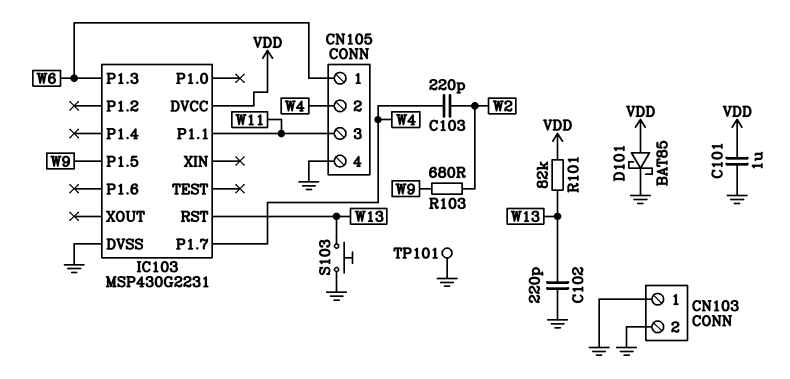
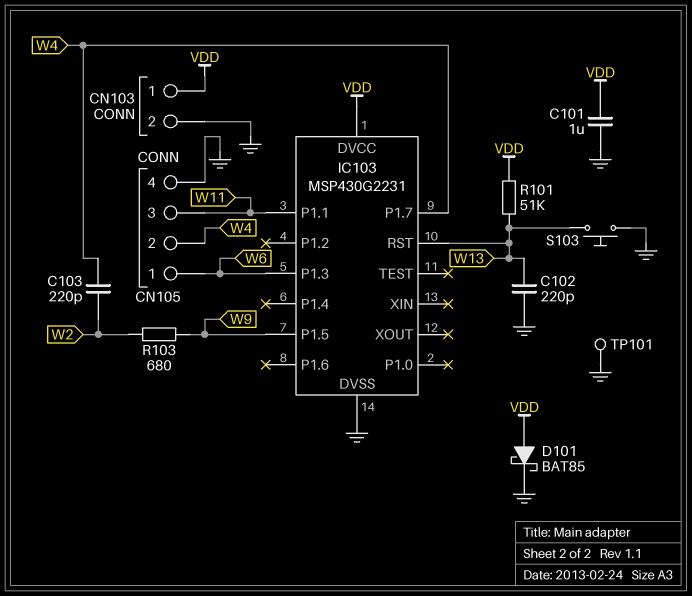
CN103 pin 1: GND -> VDD
R101: 82k (VDD, W13) -> 51k (VDD, W13)

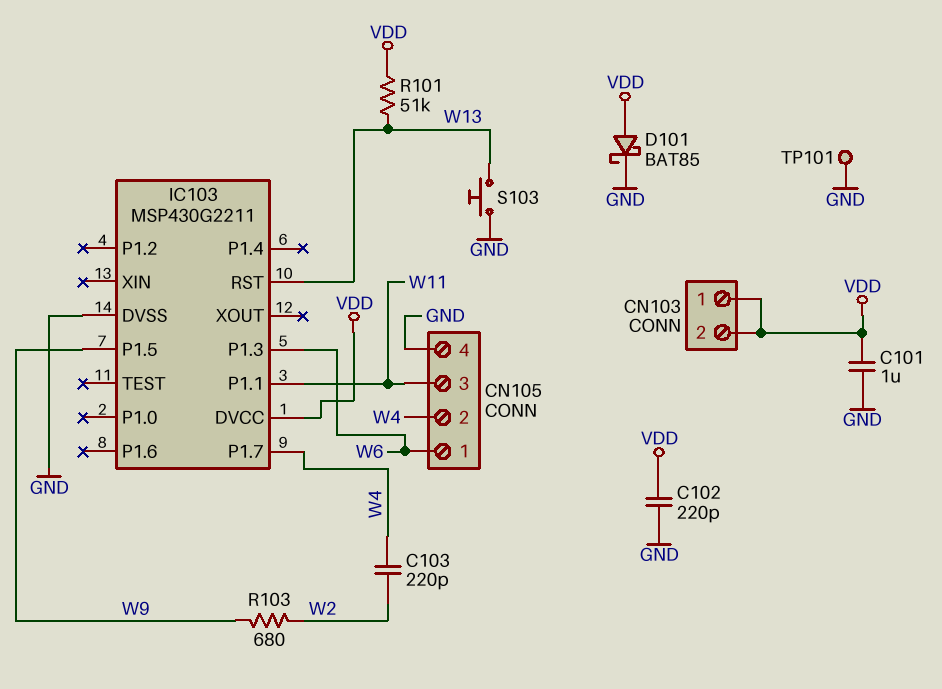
C102: 220pF (GND, W13) -> 220pF (GND, VDD)
CN103 pin 2: GND -> VDD
IC103: MSP430G2231 -> MSP430G2211

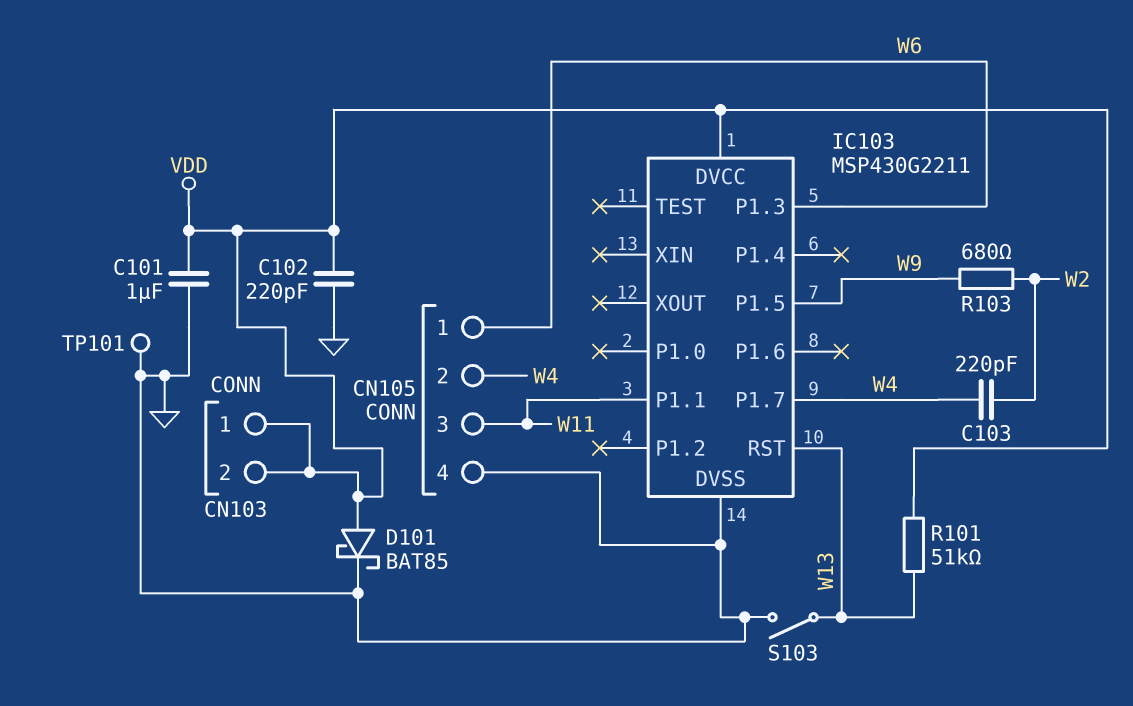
S103: button (GND, W13) -> switch (GND, W13)

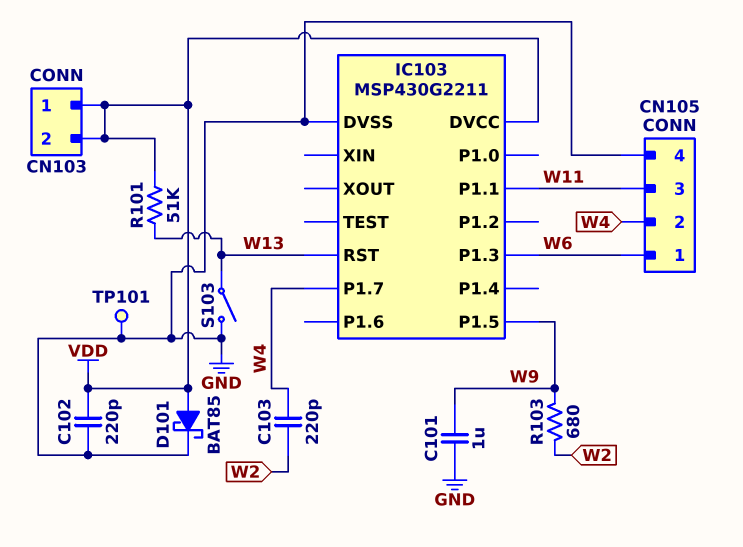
C101: 1uF (GND, VDD) -> 1uF (GND, W9)

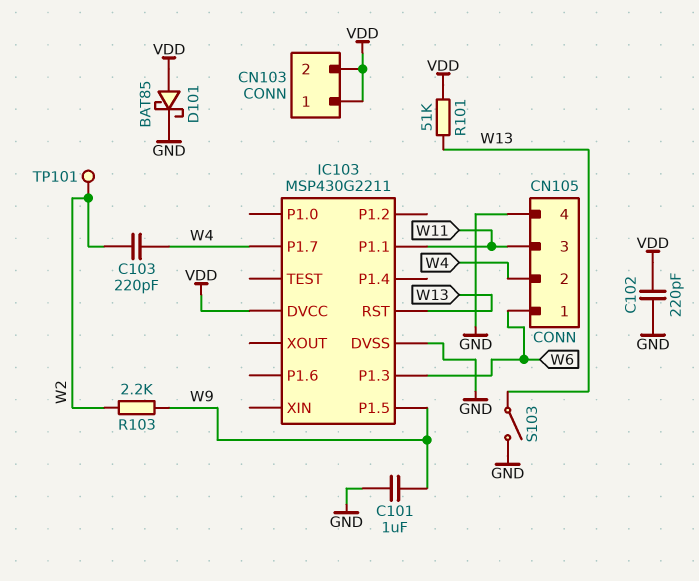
R103: 680 (W2, W9) -> 2.2k (W2, W9)
TP101: test point (GND) -> test point (W2)

